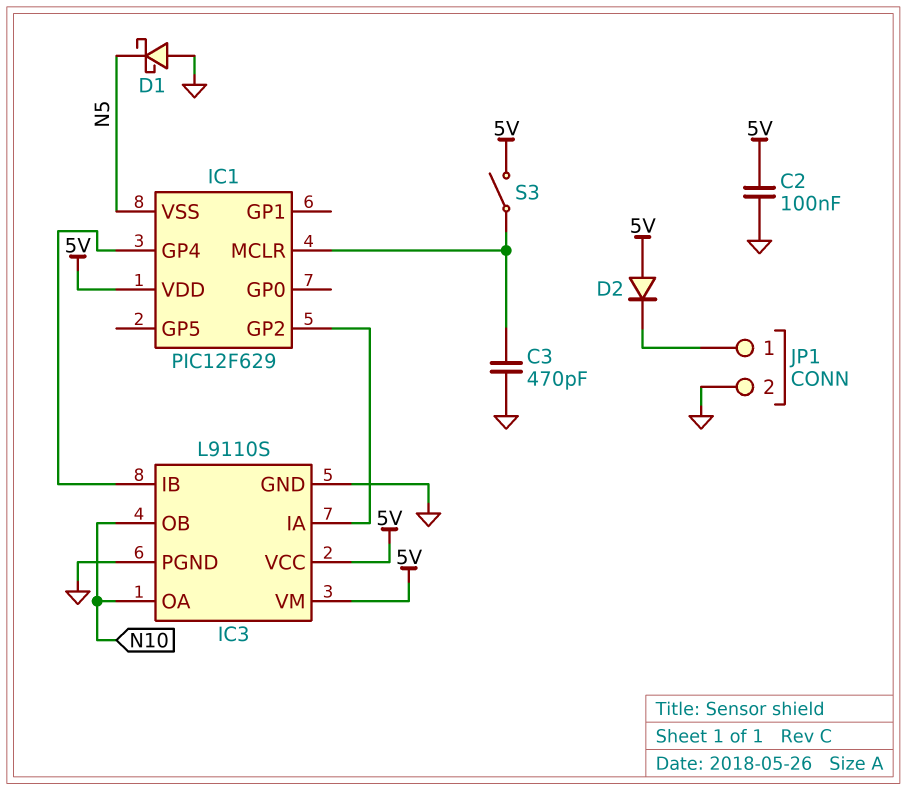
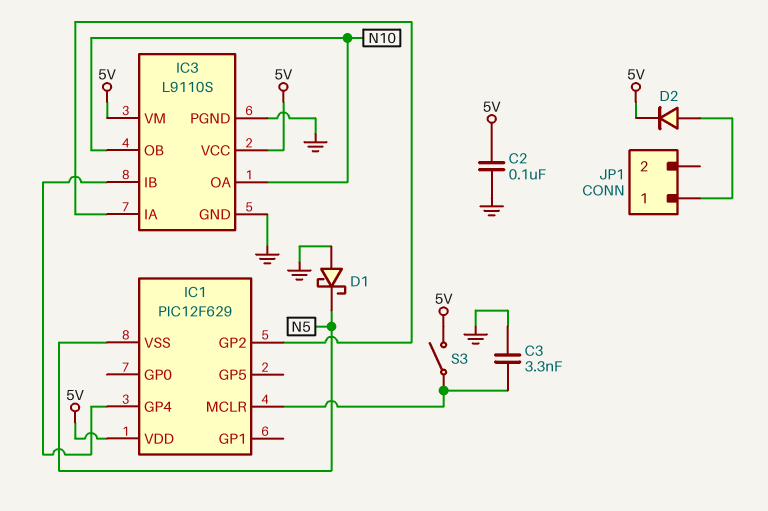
C3: 470pF (GND, IC1/MCLR) -> 3.3nF (GND, IC1/MCLR)
D2: diode (A 5V, K JP1/1) -> diode (A JP1/1, K 5V)
JP1 pin 2: GND -> none

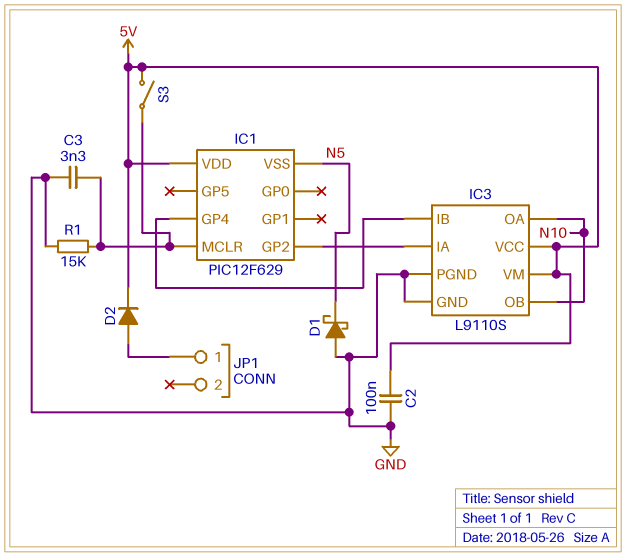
R1: none -> 15k (GND, IC1/MCLR)

